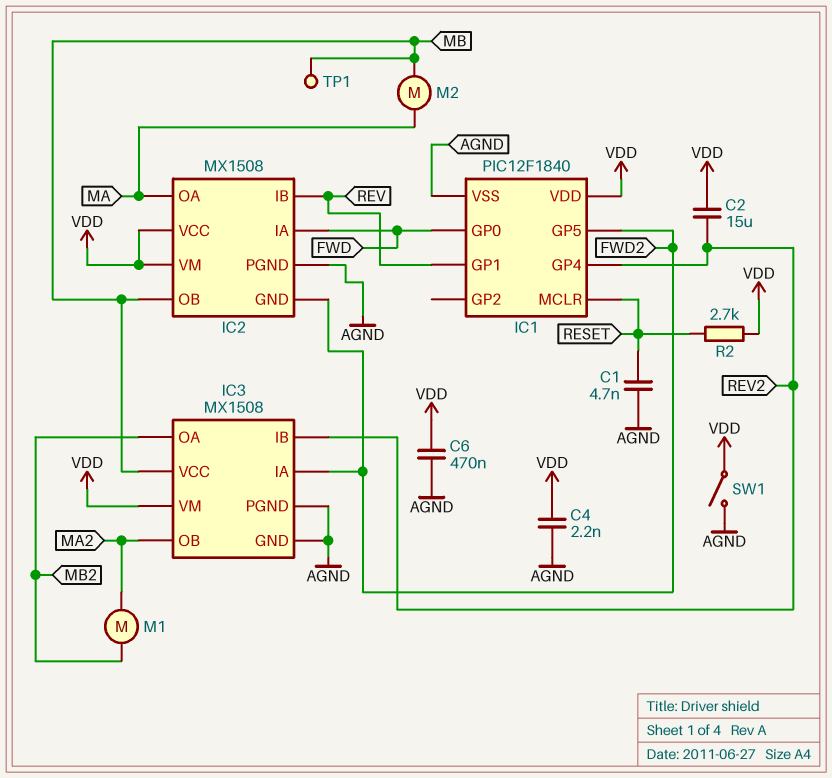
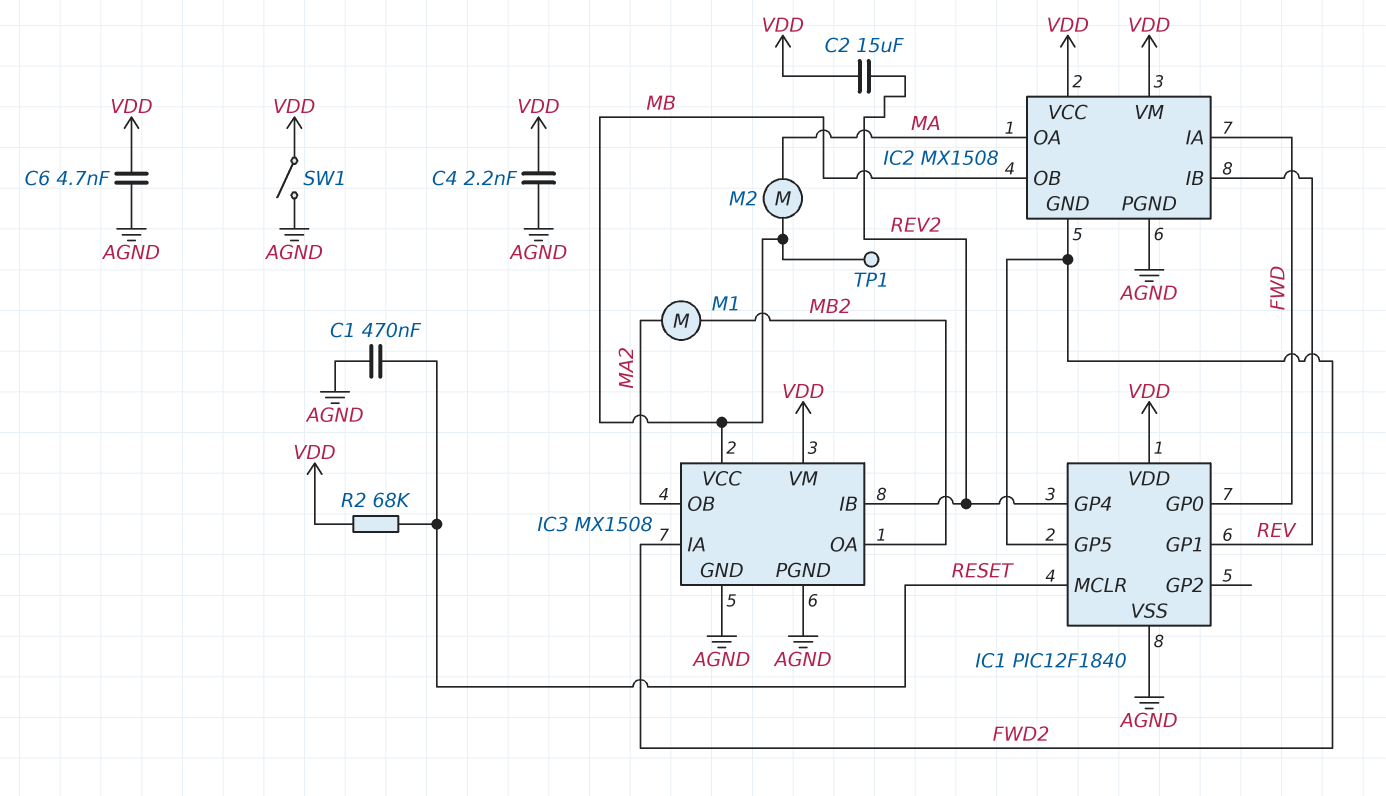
C1: 4.7nF (AGND, RESET) -> 470nF (AGND, RESET)
C6: 470nF (AGND, VDD) -> 4.7nF (AGND, VDD)
R2: 2.7k (RESET, VDD) -> 68k (RESET, VDD)

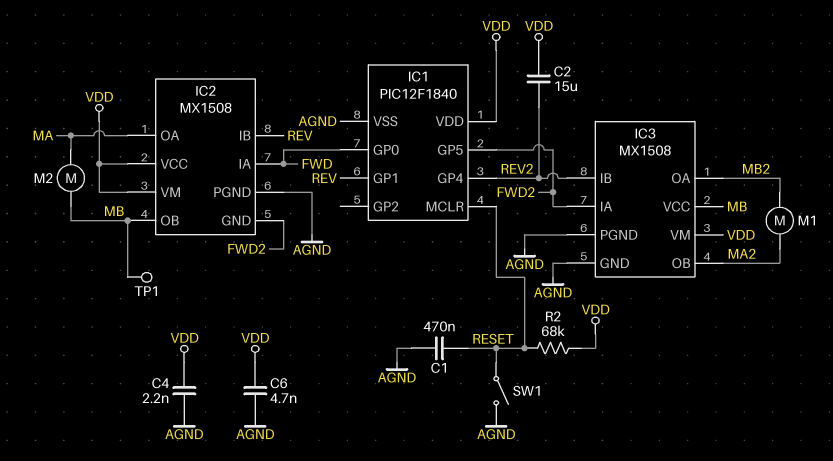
SW1: switch (AGND, VDD) -> switch (AGND, RESET)

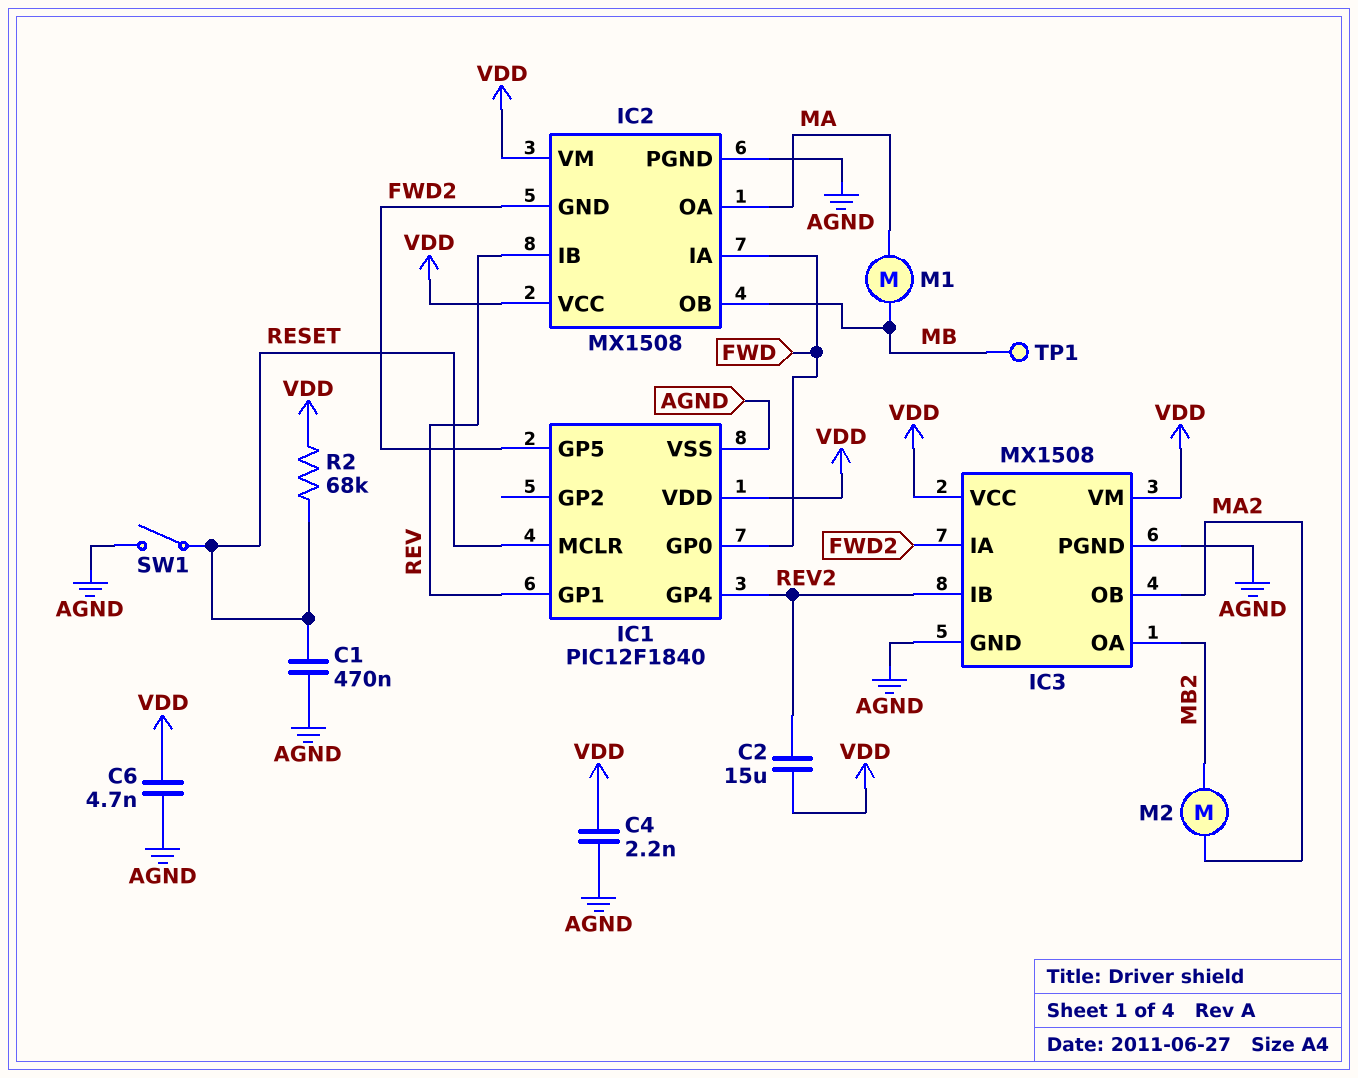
IC3 pin VCC: MB -> VDD
M1: motor (MA2, MB2) -> motor (MA, MB)
M2: motor (MA, MB) -> motor (MA2, MB2)

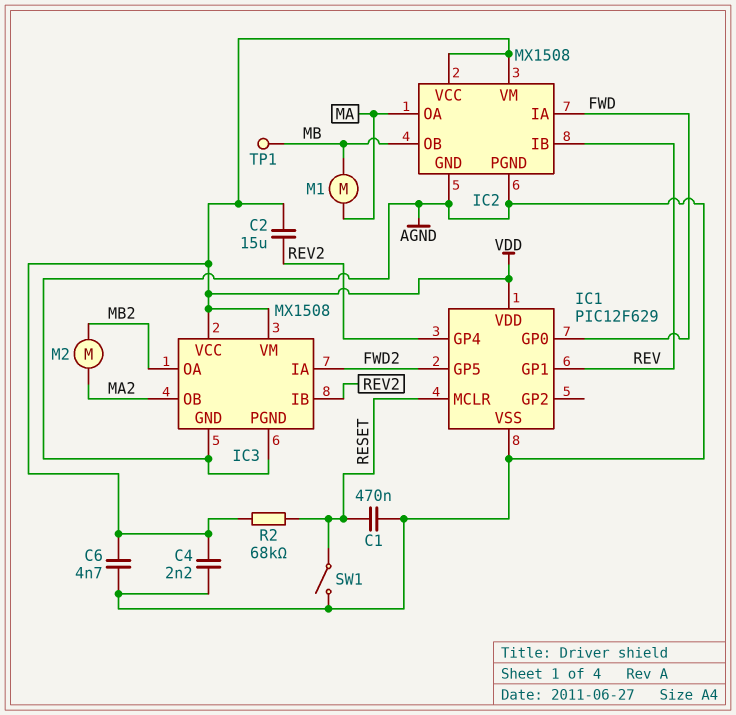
IC1: PIC12F1840 -> PIC12F629
IC2 pin GND: FWD2 -> AGND

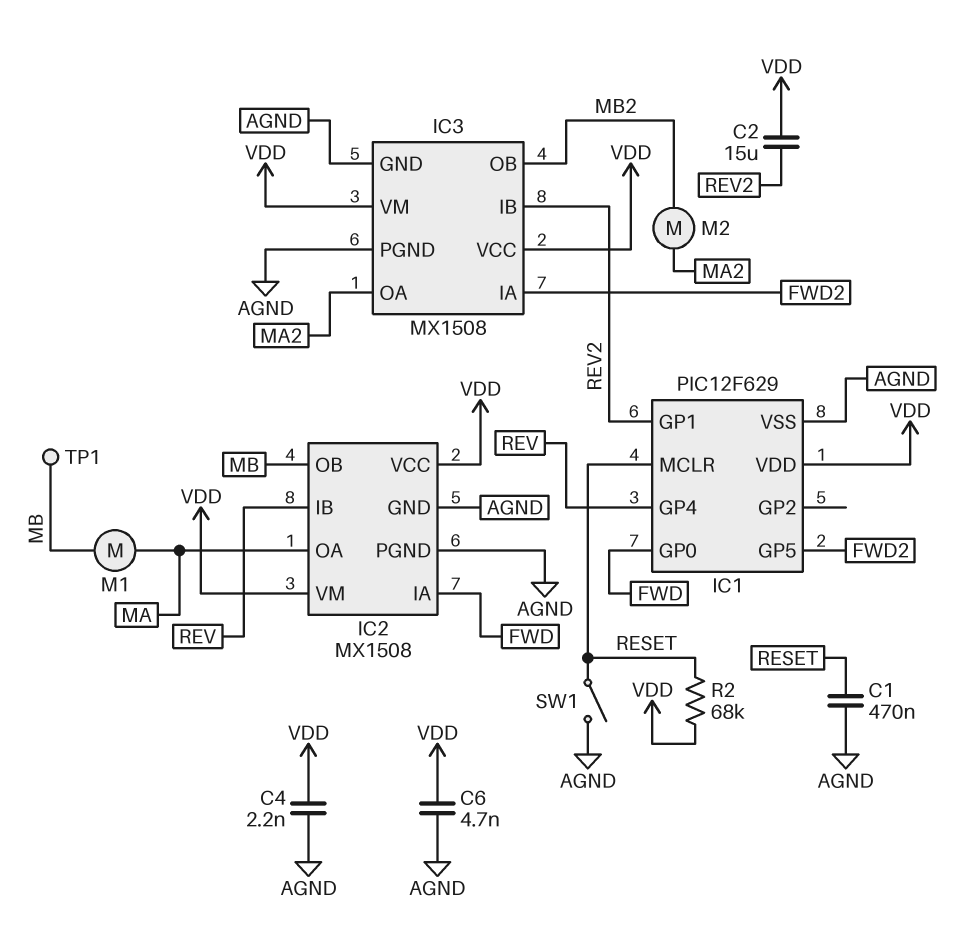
IC1 pin GP1: REV -> REV2
IC1 pin GP4: REV2 -> REV
IC3 pin OA: MB2 -> MA2
IC3 pin OB: MA2 -> MB2

